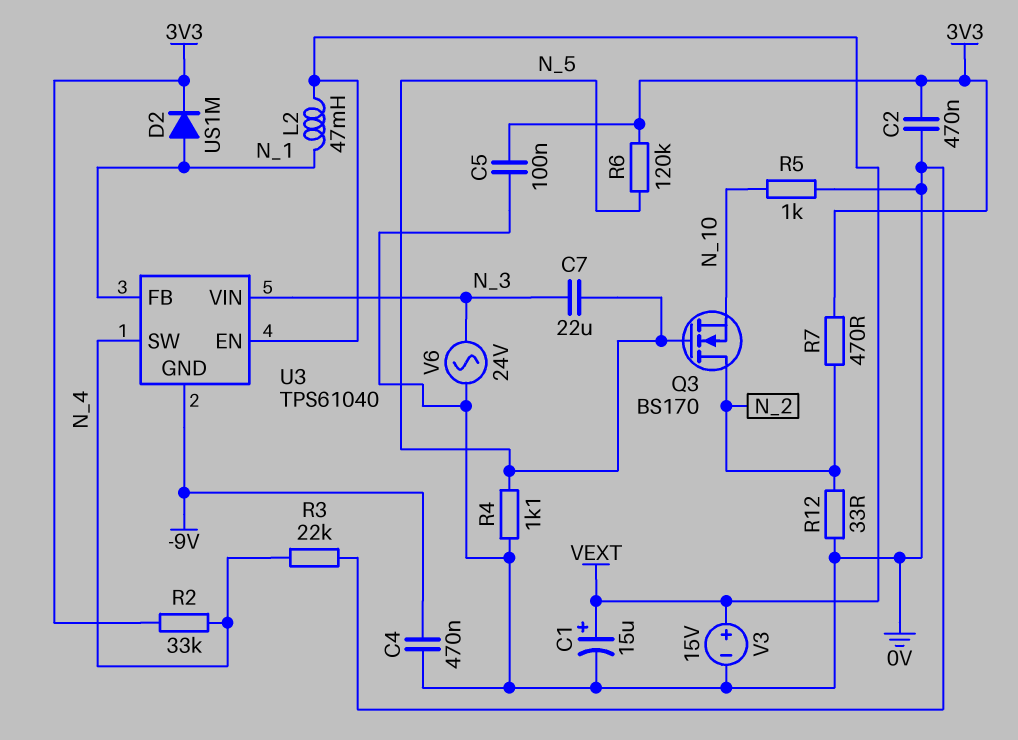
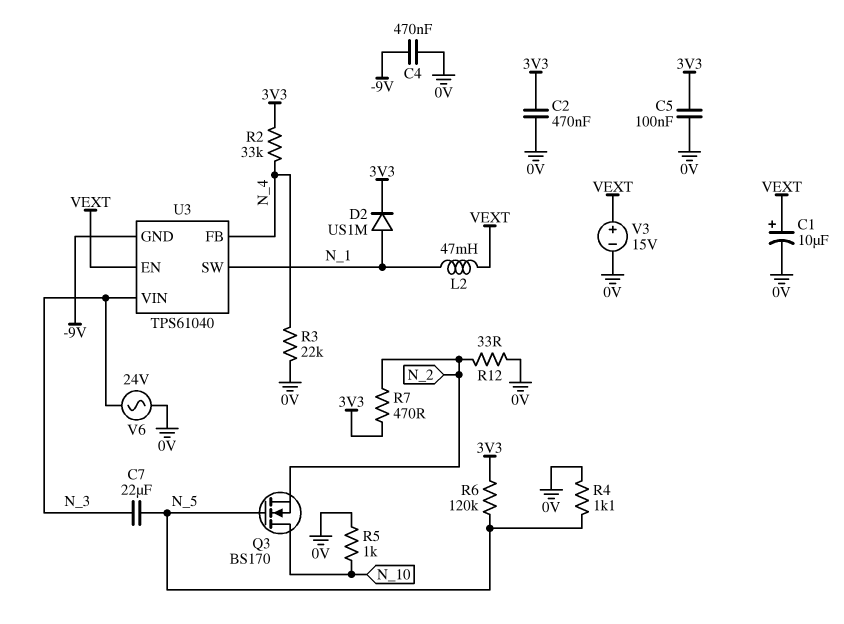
C1: 15uF (plus VEXT, minus 0V) -> 10uF (plus VEXT, minus 0V)
Q3: NMOS BS170 (G N_5, D N_2, S N_10) -> NMOS BS170 (G N_5, D N_10, S N_2)
U3 pin FB: N_1 -> N_4
U3 pin SW: N_4 -> N_1

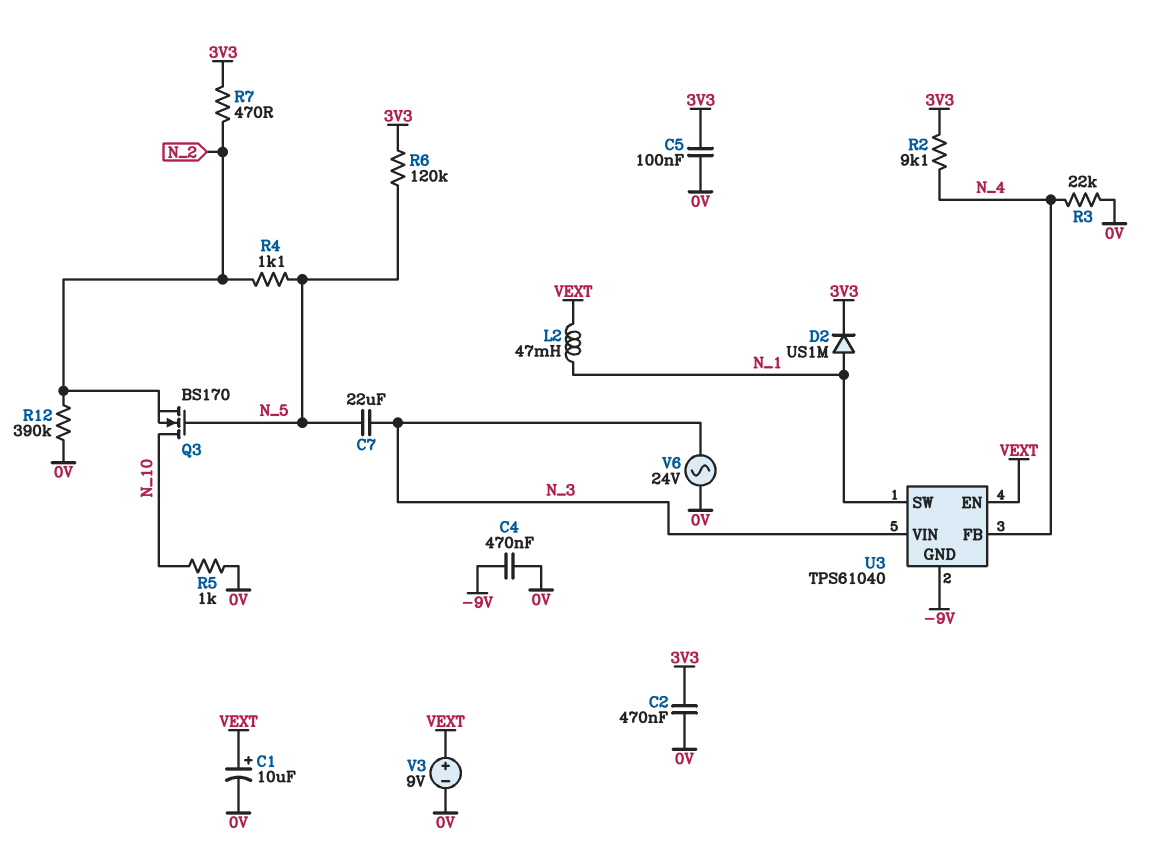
R2: 33k (3V3, N_4) -> 9.1k (3V3, N_4)
R4: 1.1k (0V, N_5) -> 1.1k (N_2, N_5)
R12: 33 (0V, N_2) -> 390k (0V, N_2)
V3: 15V (plus VEXT, minus 0V) -> 9V (plus VEXT, minus 0V)

